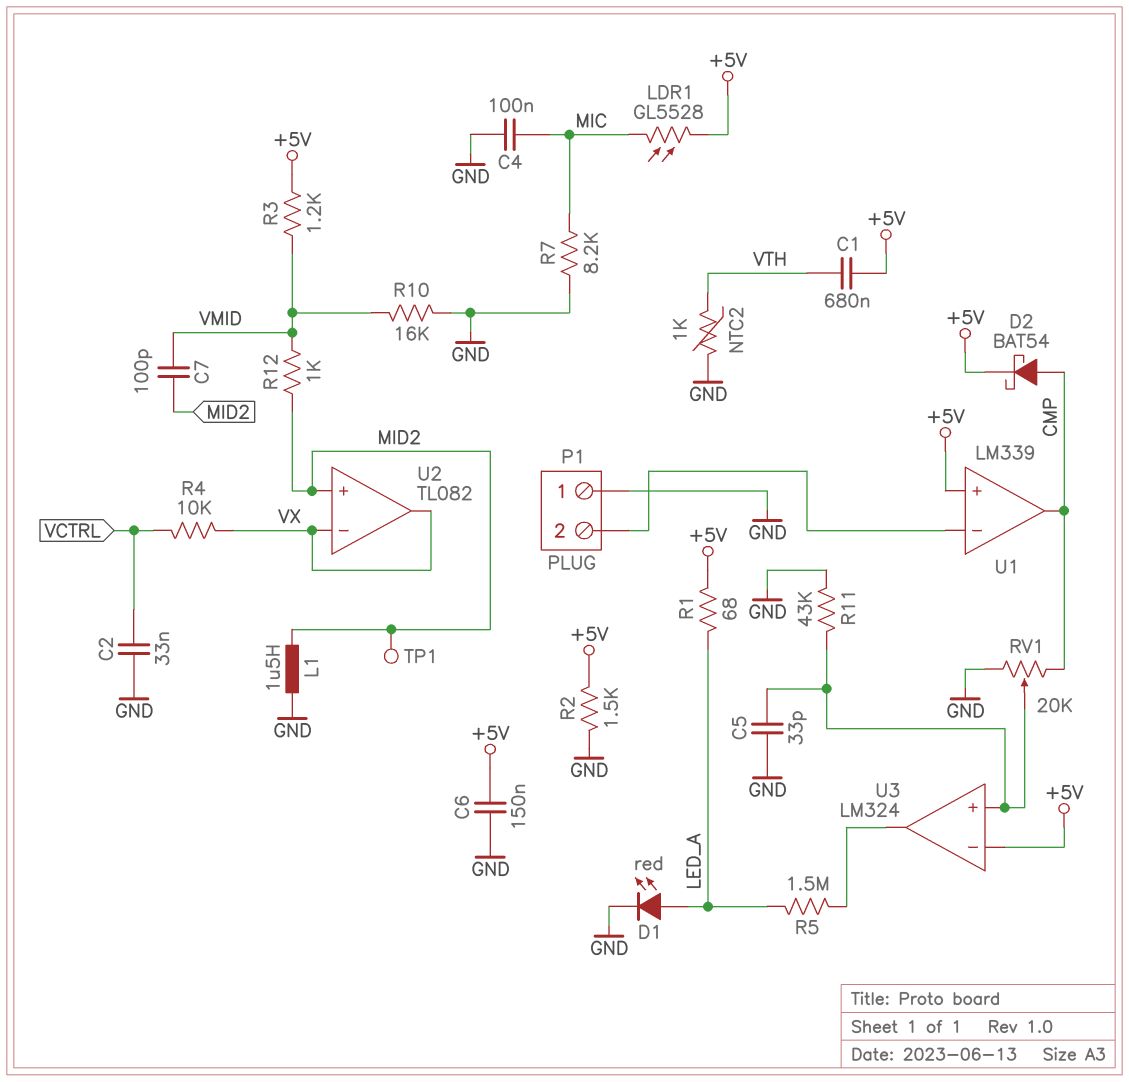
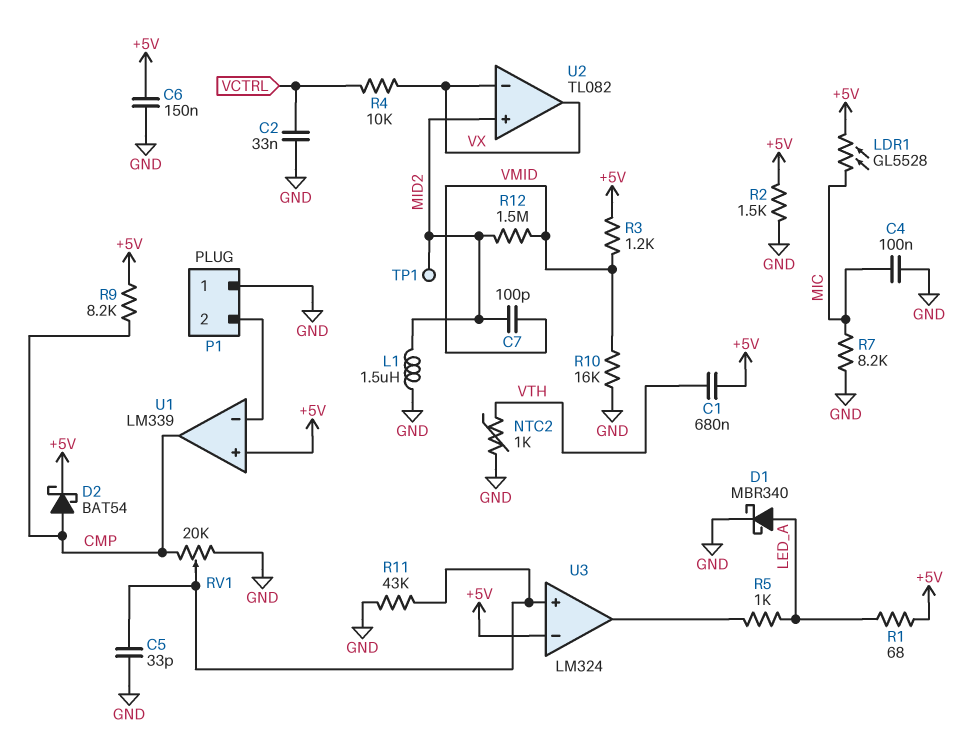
D1: LED red (A LED_A, K GND) -> schottky MBR340 (A LED_A, K GND)
R5: 1.5M (LED_A, U3/out) -> 1k (LED_A, U3/out)
R9: none -> 8.2k (+5V, CMP)
R12: 1k (MID2, VMID) -> 1.5M (MID2, VMID)

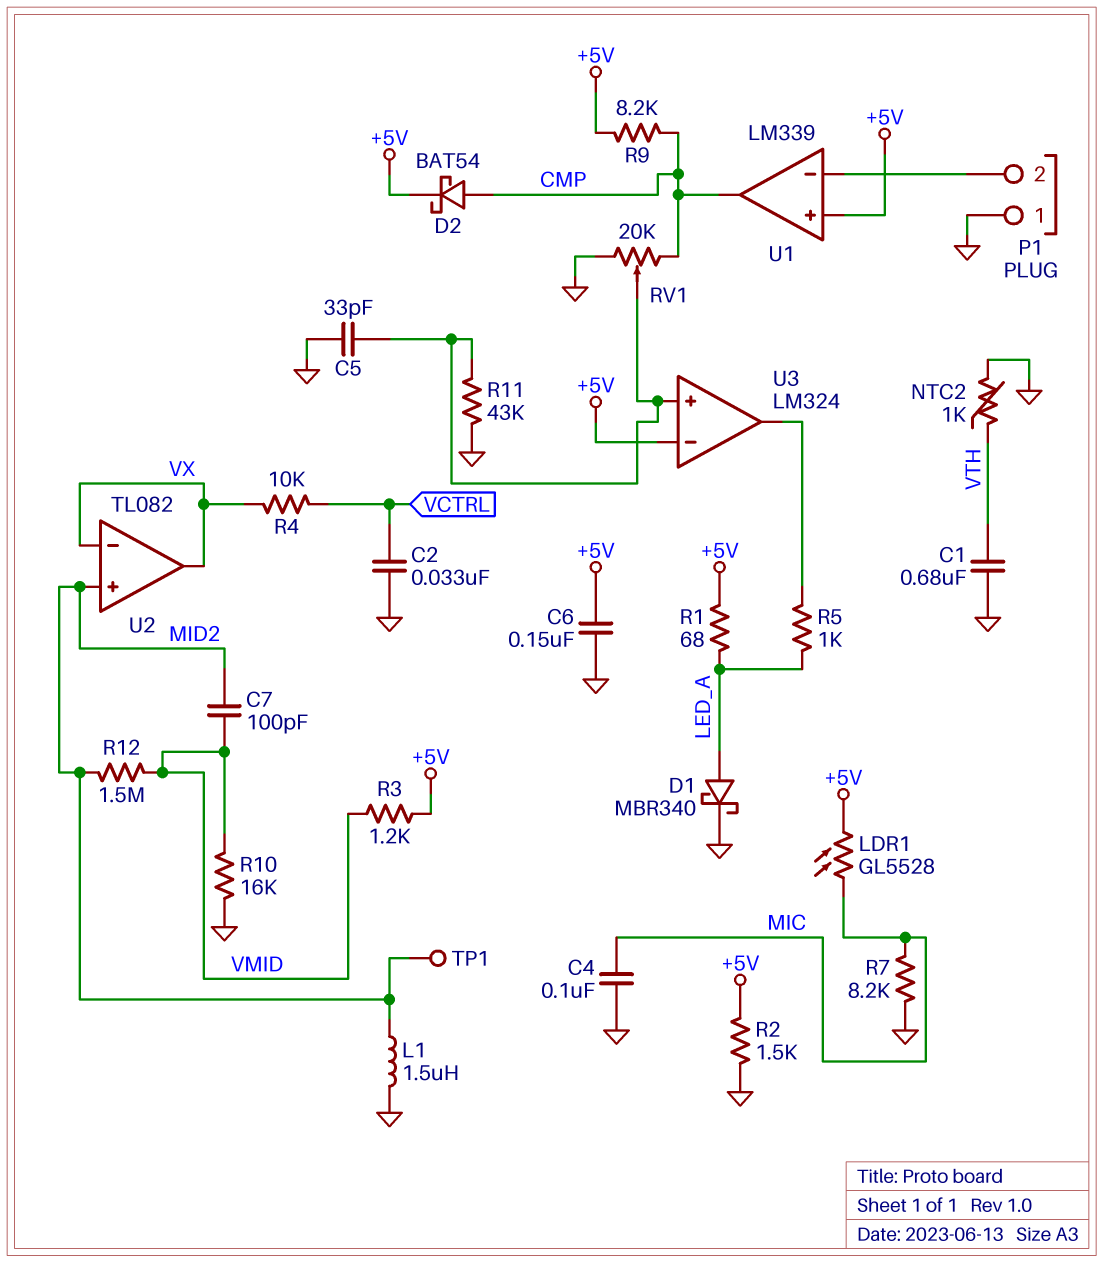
C1: 680nF (+5V, VTH) -> 680nF (GND, VTH)

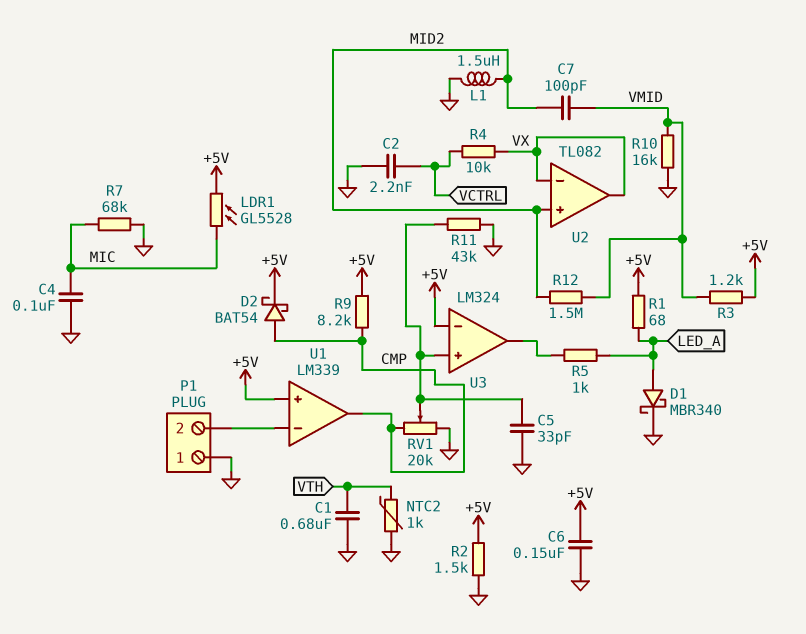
C2: 33nF (GND, VCTRL) -> 2.2nF (GND, VCTRL)
R7: 8.2k (GND, MIC) -> 68k (GND, MIC)
TP1: test point (MID2) -> none

